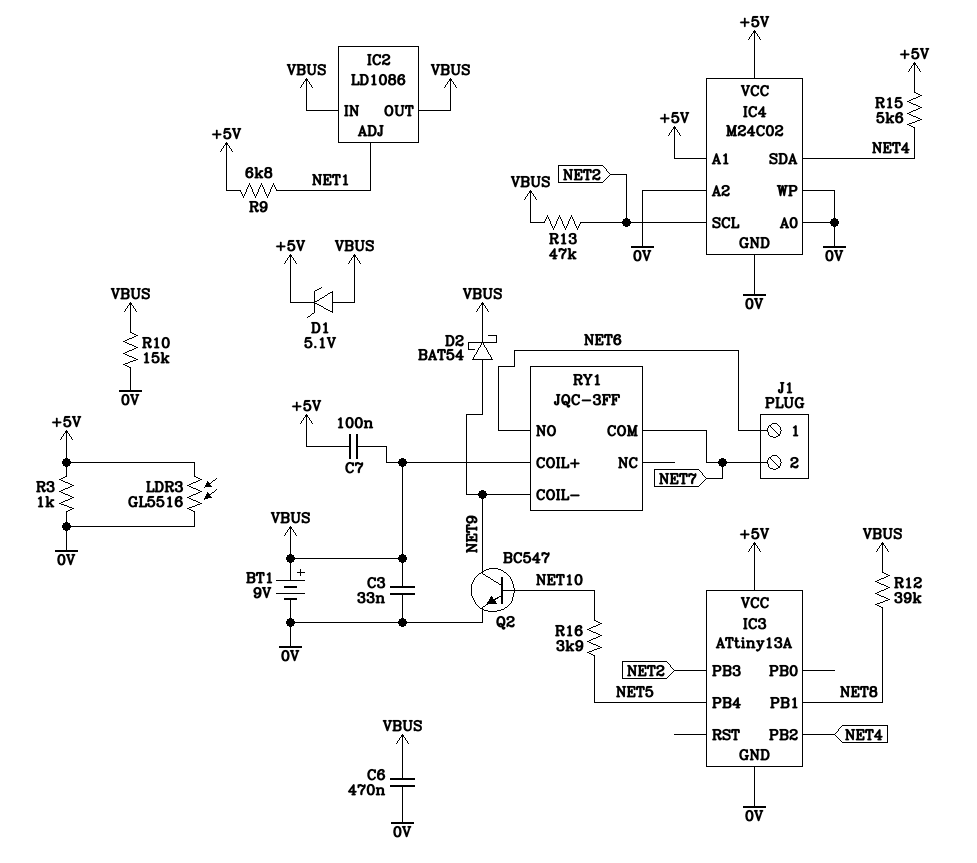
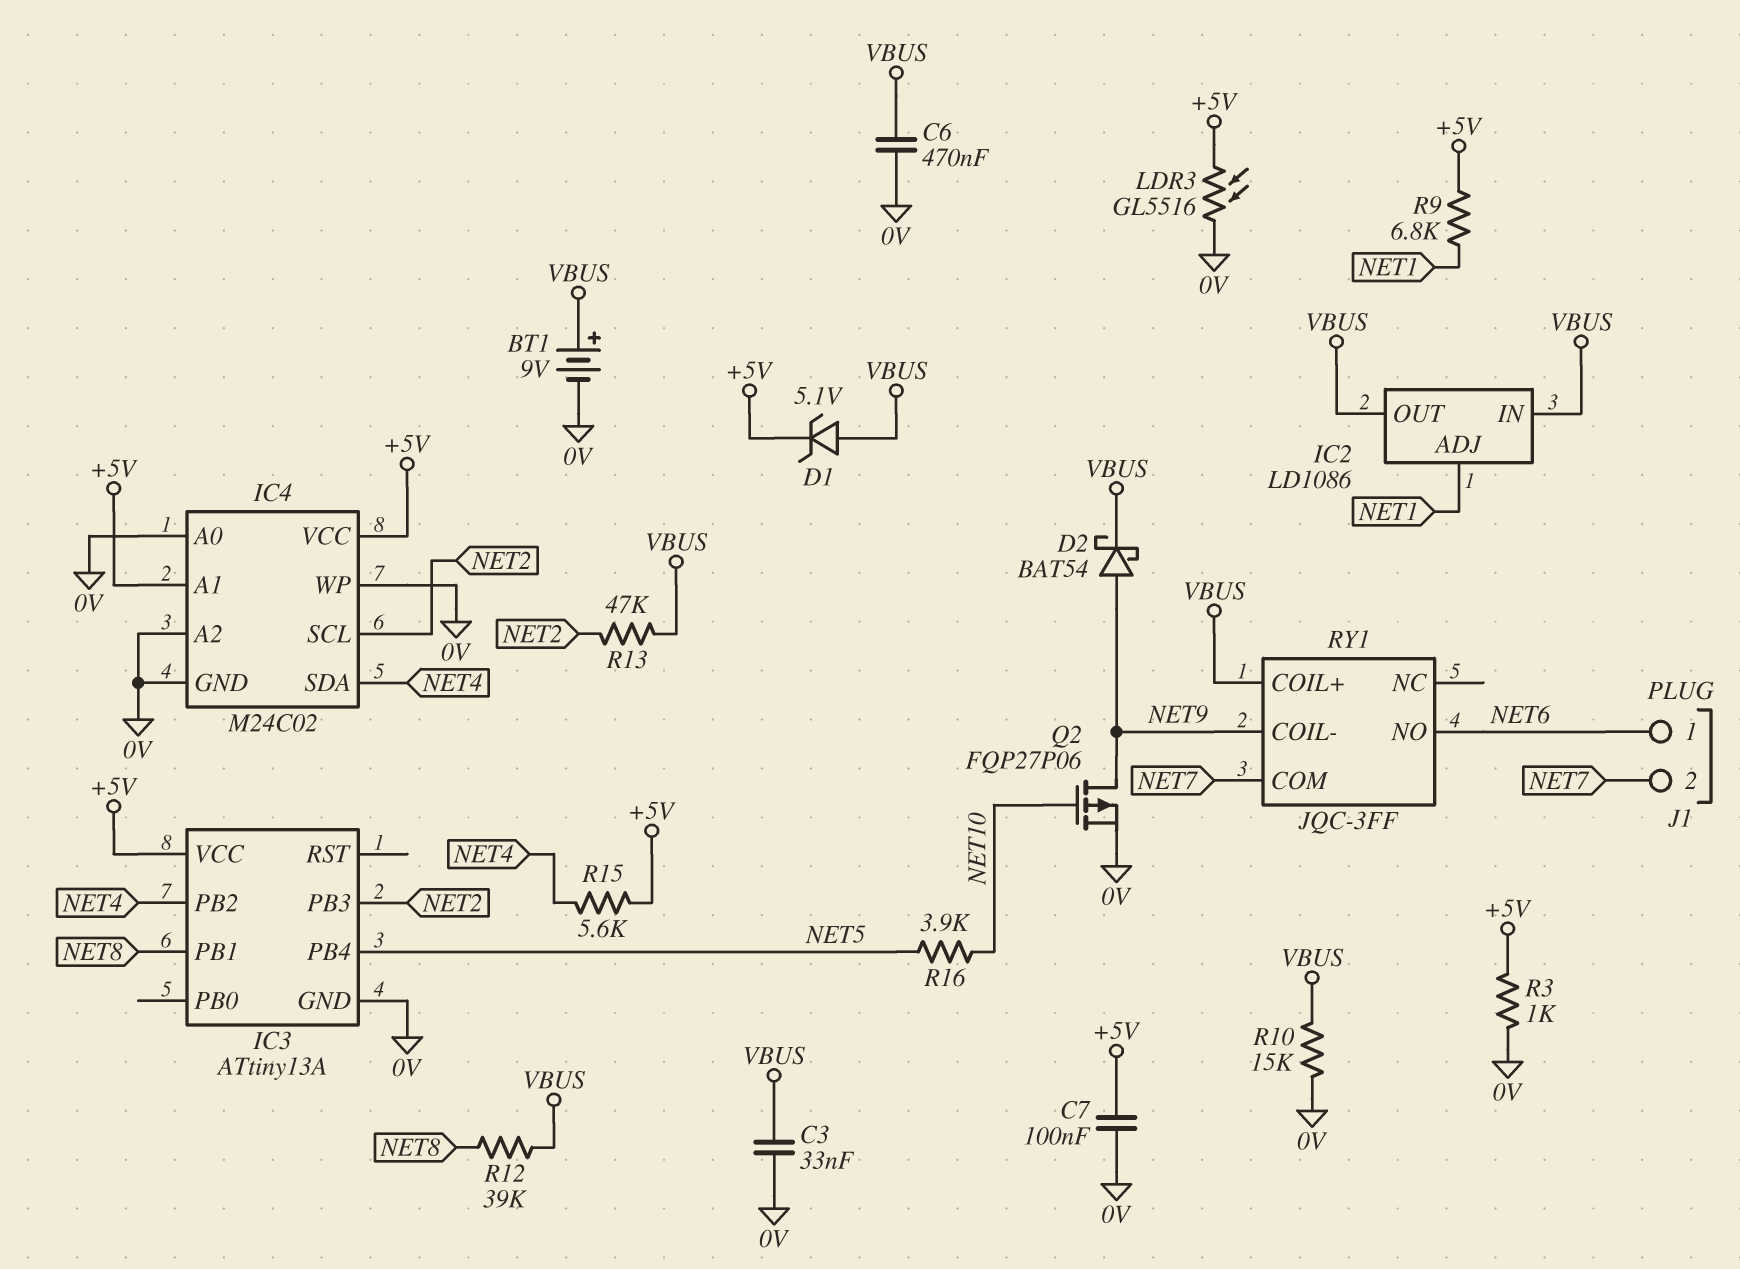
C7: 100nF (+5V, VBUS) -> 100nF (+5V, 0V)
Q2: NPN BC547 (B NET10, C NET9, E 0V) -> PMOS FQP27P06 (G NET10, D NET9, S 0V)

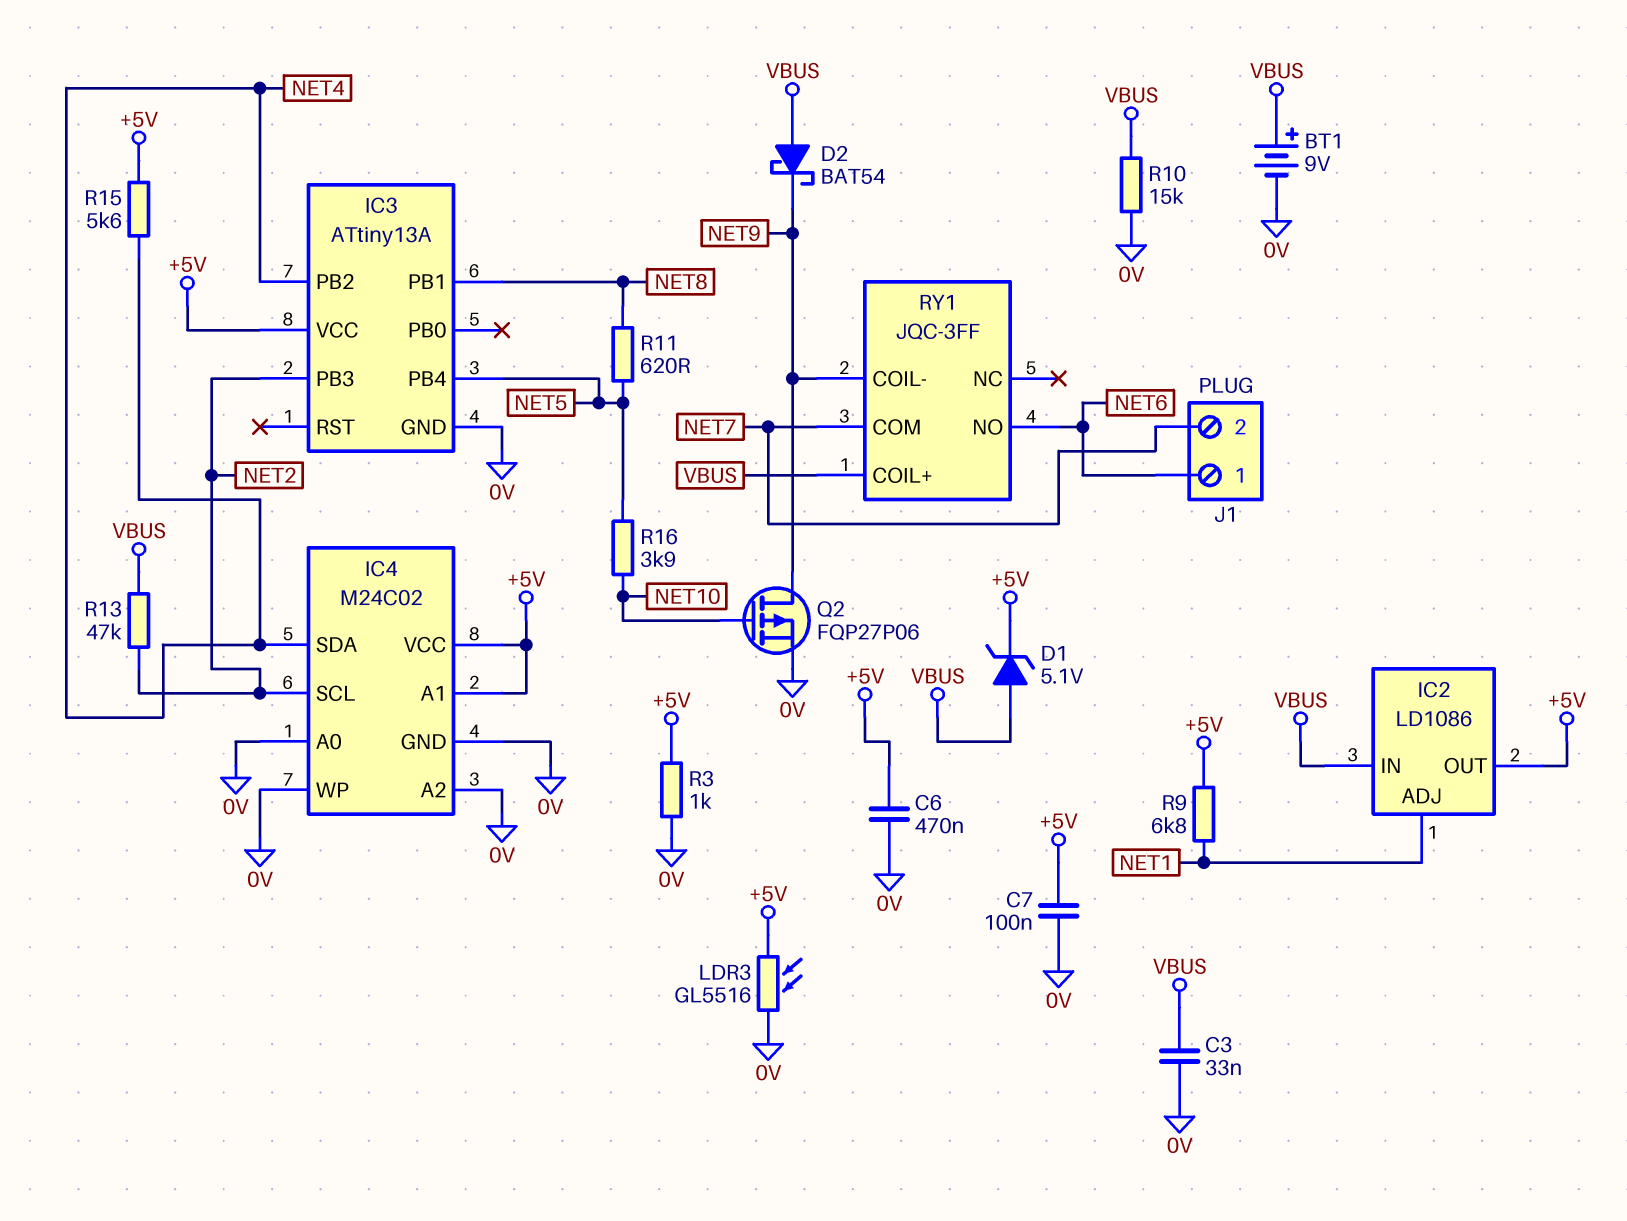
C6: 470nF (0V, VBUS) -> 470nF (+5V, 0V)
D2: schottky BAT54 (A NET9, K VBUS) -> schottky BAT54 (A VBUS, K NET9)
IC2 pin OUT: VBUS -> +5V
R11: none -> 620 (NET5, NET8)
R12: 39k (NET8, VBUS) -> none

